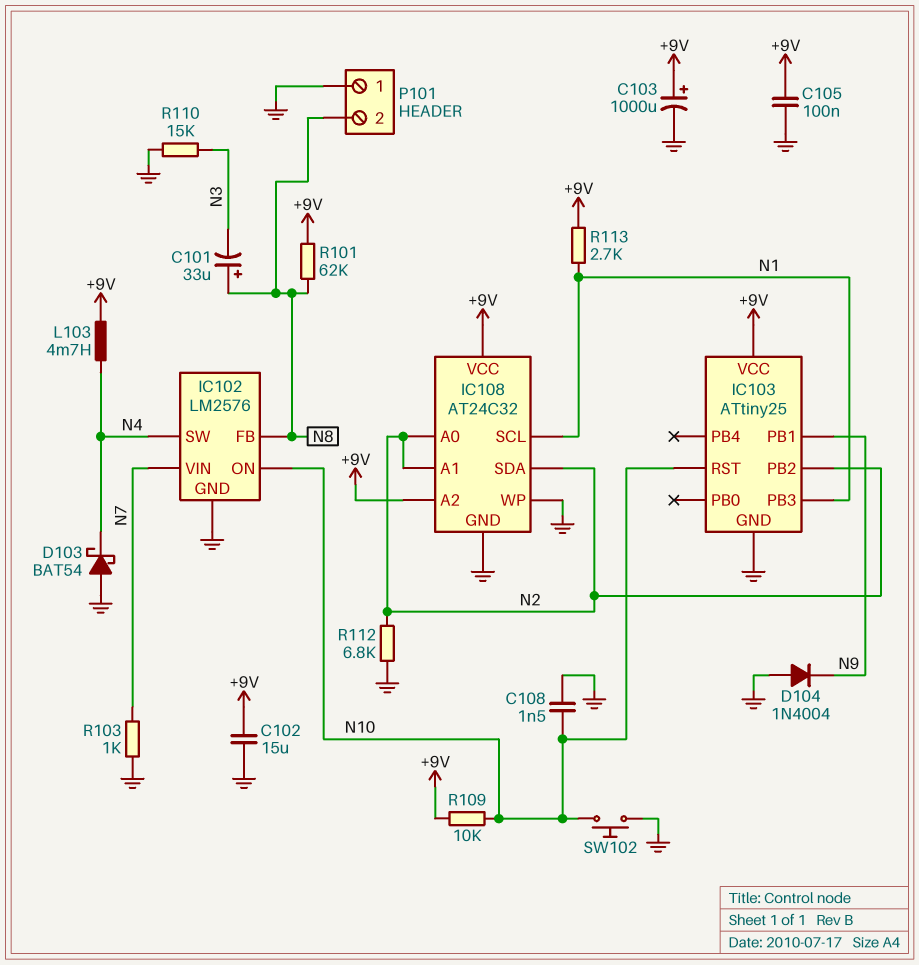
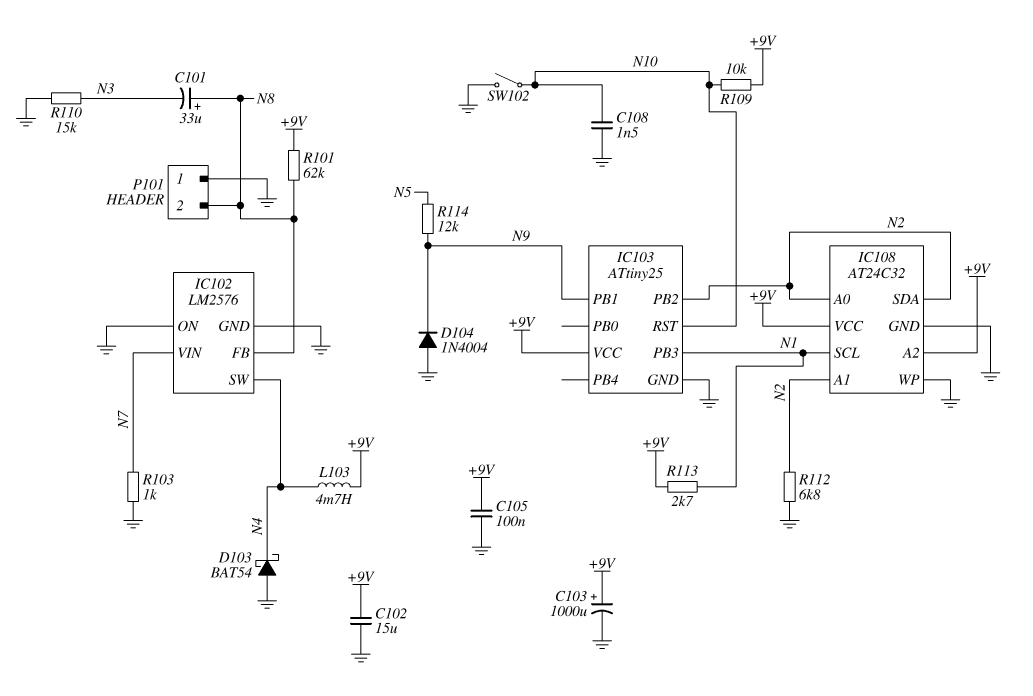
IC102 pin ON: N10 -> GND
R114: none -> 12k (N5, N9)
SW102: button (GND, N10) -> switch (GND, N10)

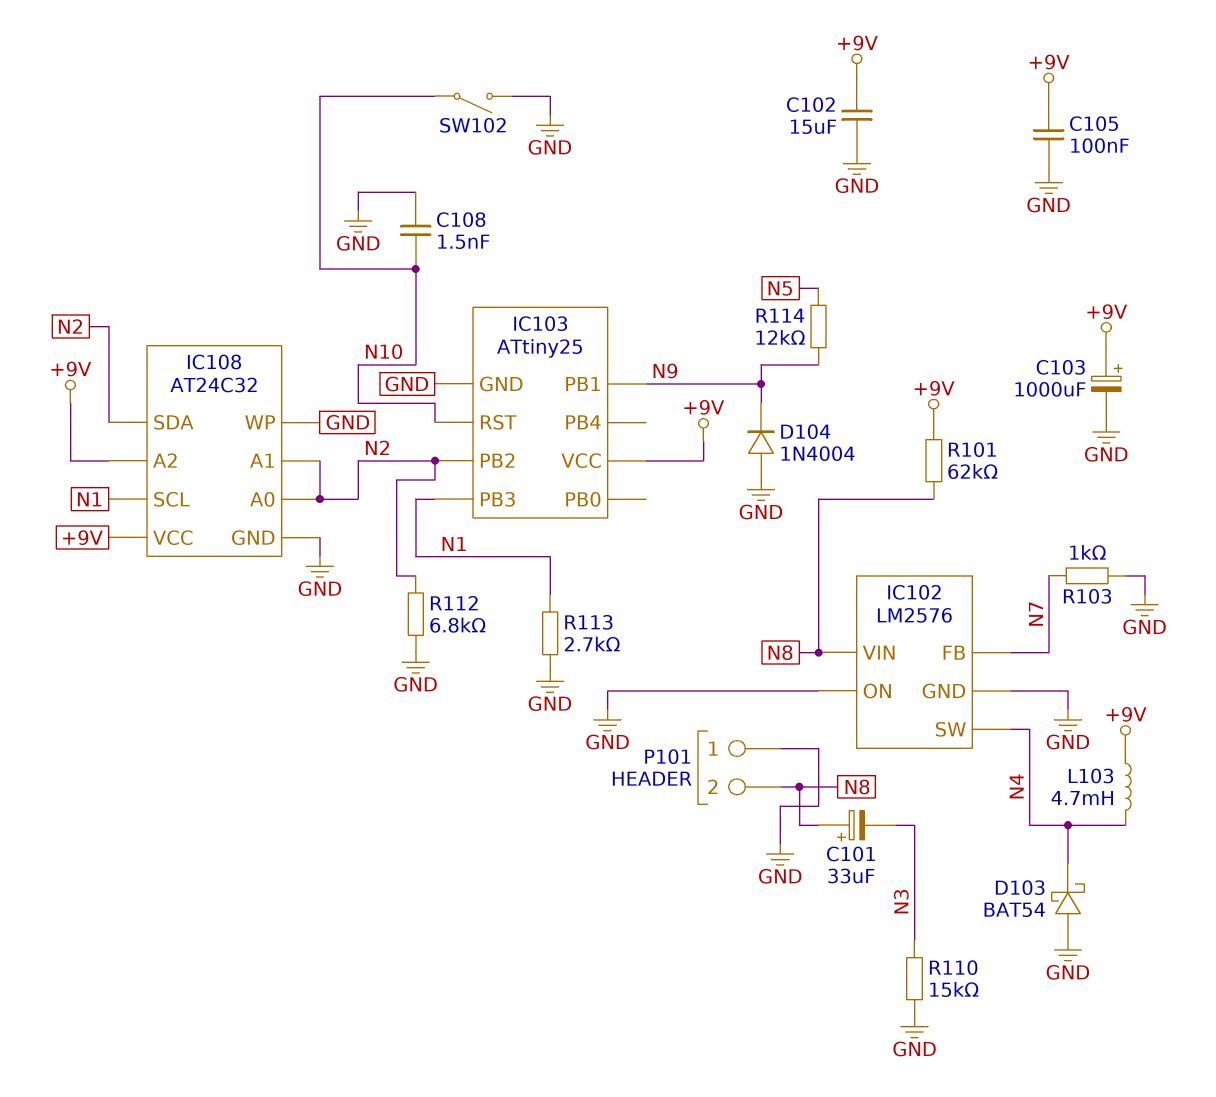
IC102 pin FB: N8 -> N7
IC102 pin VIN: N7 -> N8
R109: 10k (+9V, N10) -> none
R113: 2.7k (+9V, N1) -> 2.7k (GND, N1)

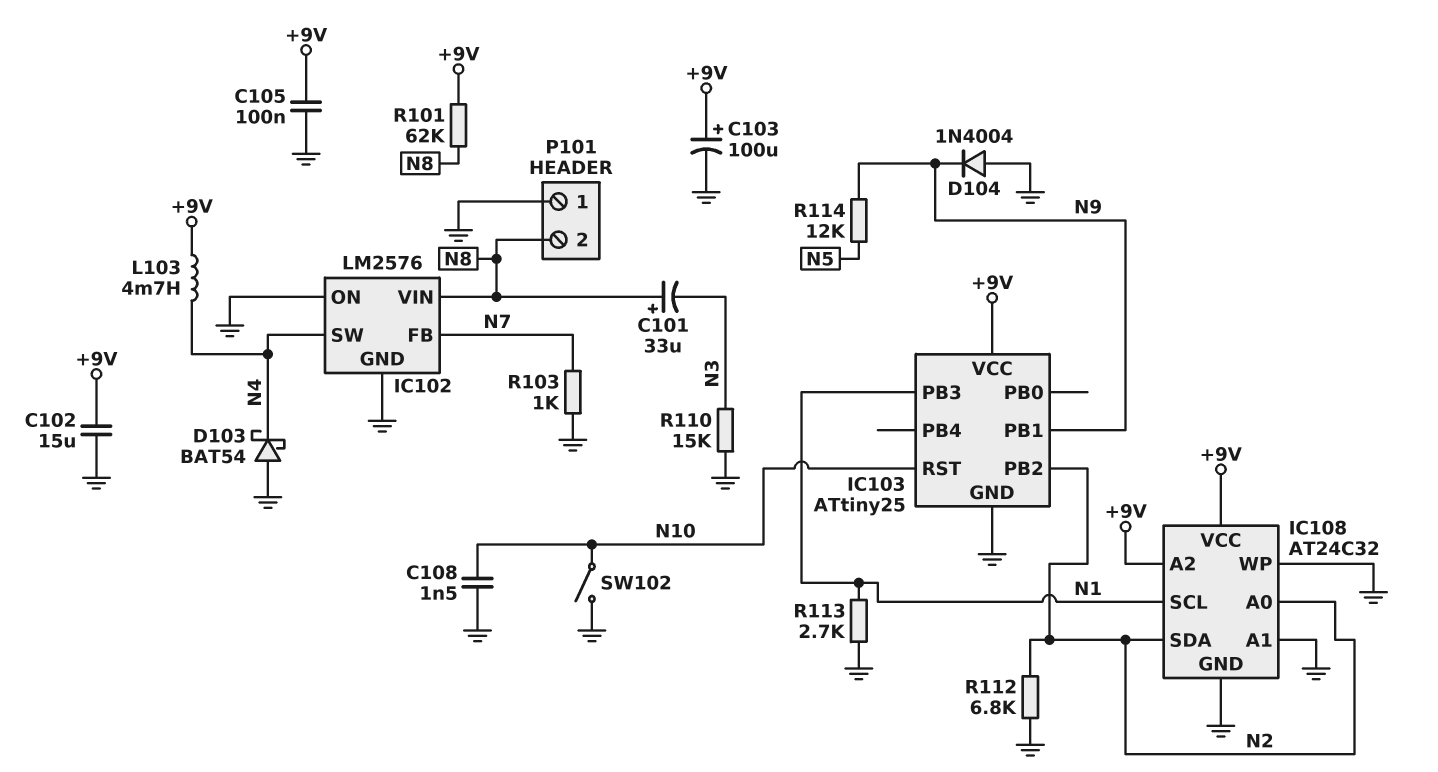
C103: 1000uF (plus +9V, minus GND) -> 100uF (plus +9V, minus GND)
IC108 pin A1: N2 -> GND

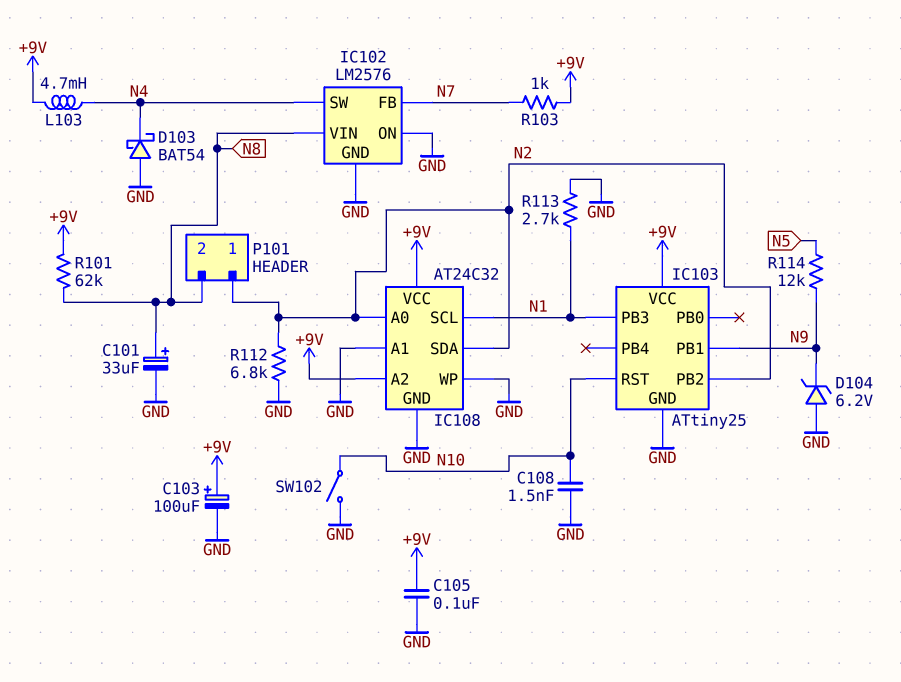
C101: 33uF (plus N8, minus N3) -> 33uF (plus N8, minus GND)
C102: 15uF (+9V, GND) -> none
D104: diode 1N4004 (A GND, K N9) -> zener 6.2V (A GND, K N9)
P101 pin 1: GND -> N2
R103: 1k (GND, N7) -> 1k (+9V, N7)
R110: 15k (GND, N3) -> none

